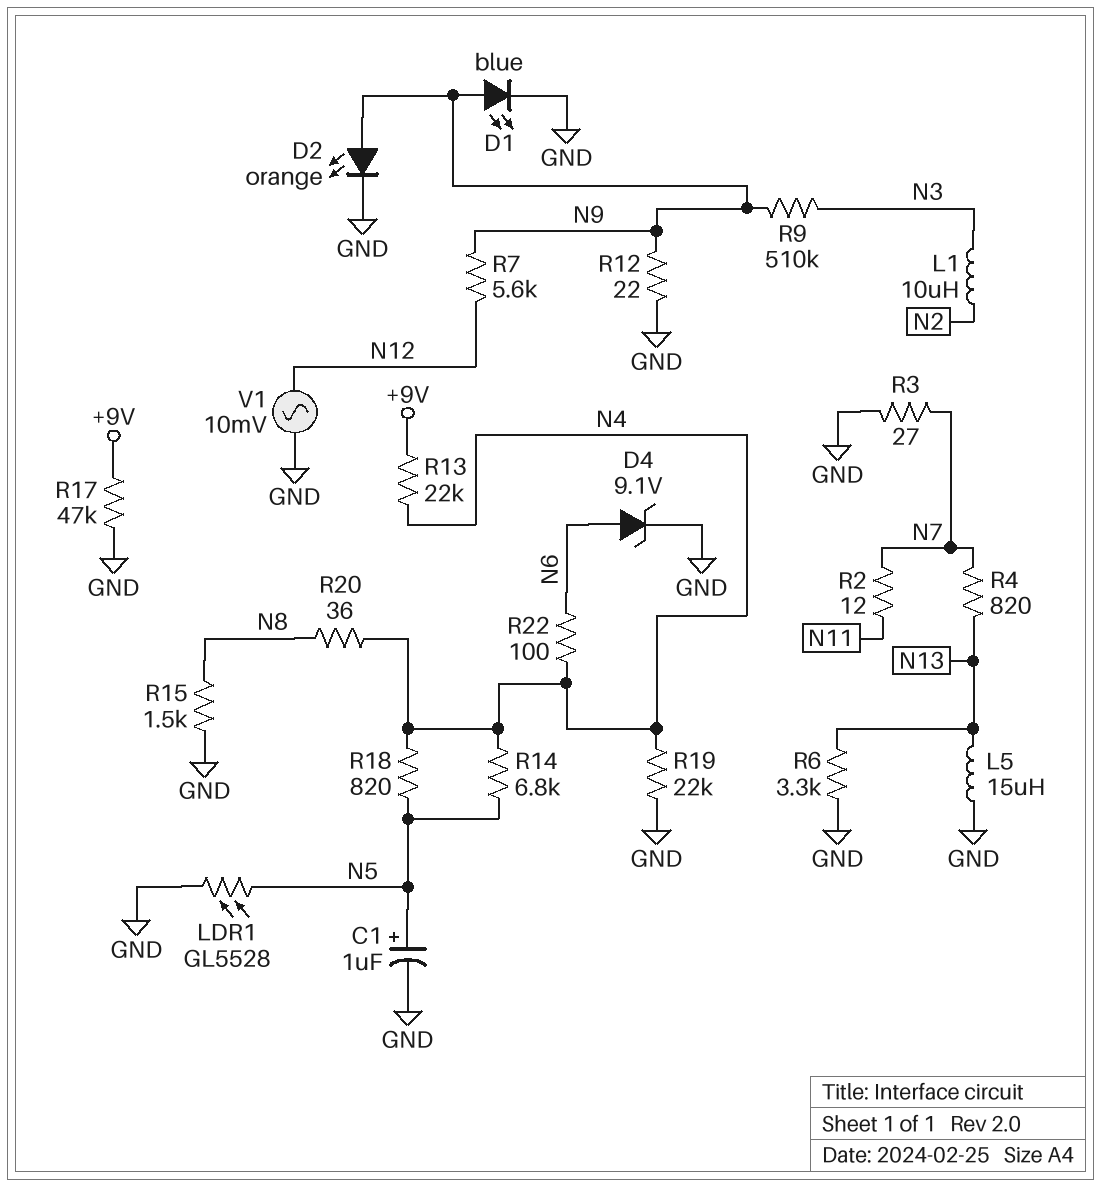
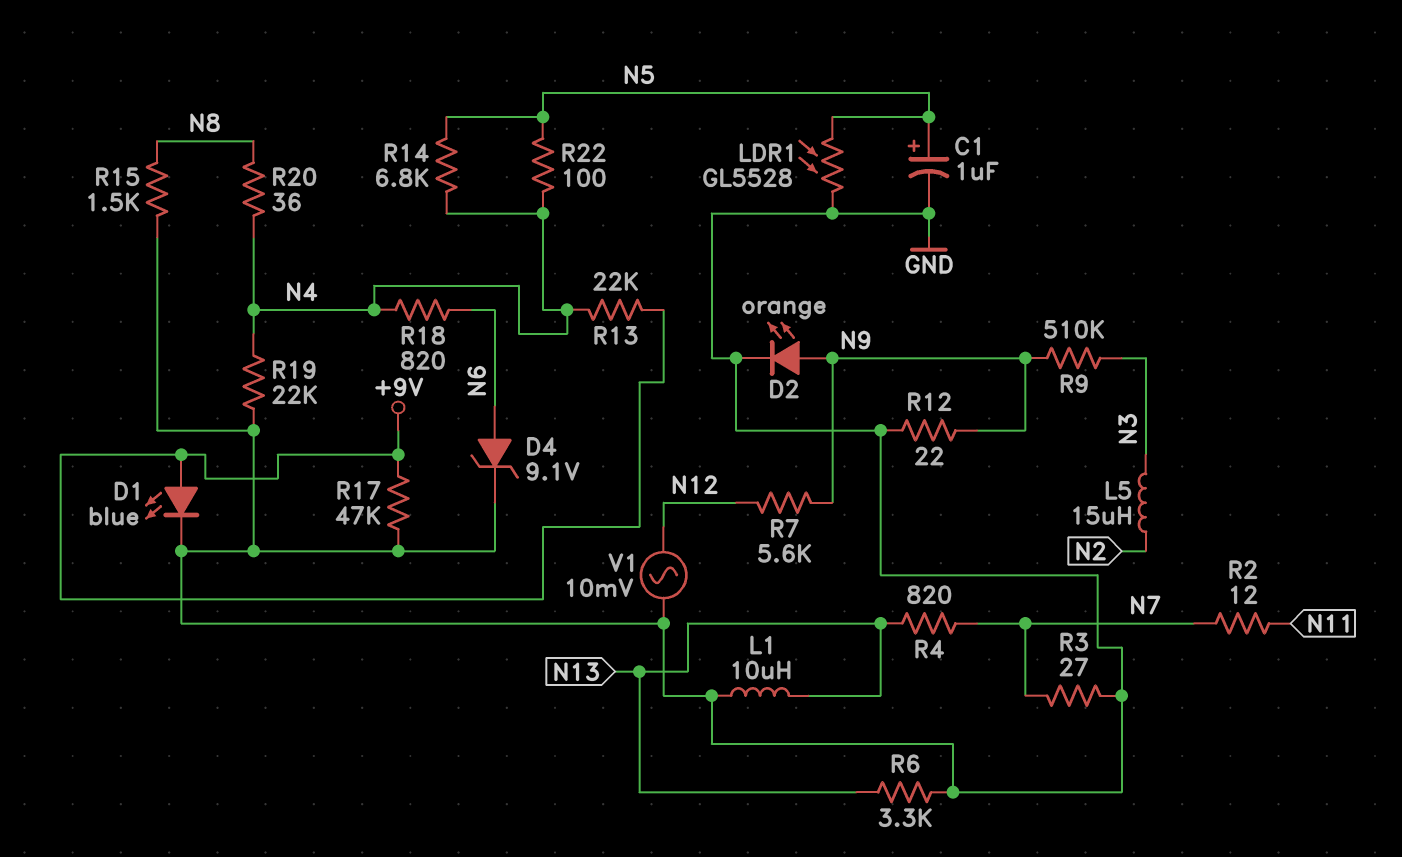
D1: LED blue (A N9, K GND) -> LED blue (A +9V, K GND)
L1: 10uH (N2, N3) -> 10uH (GND, N13)
L5: 15uH (GND, N13) -> 15uH (N2, N3)
R18: 820 (N4, N5) -> 820 (N4, N6)
R22: 100 (N4, N6) -> 100 (N4, N5)

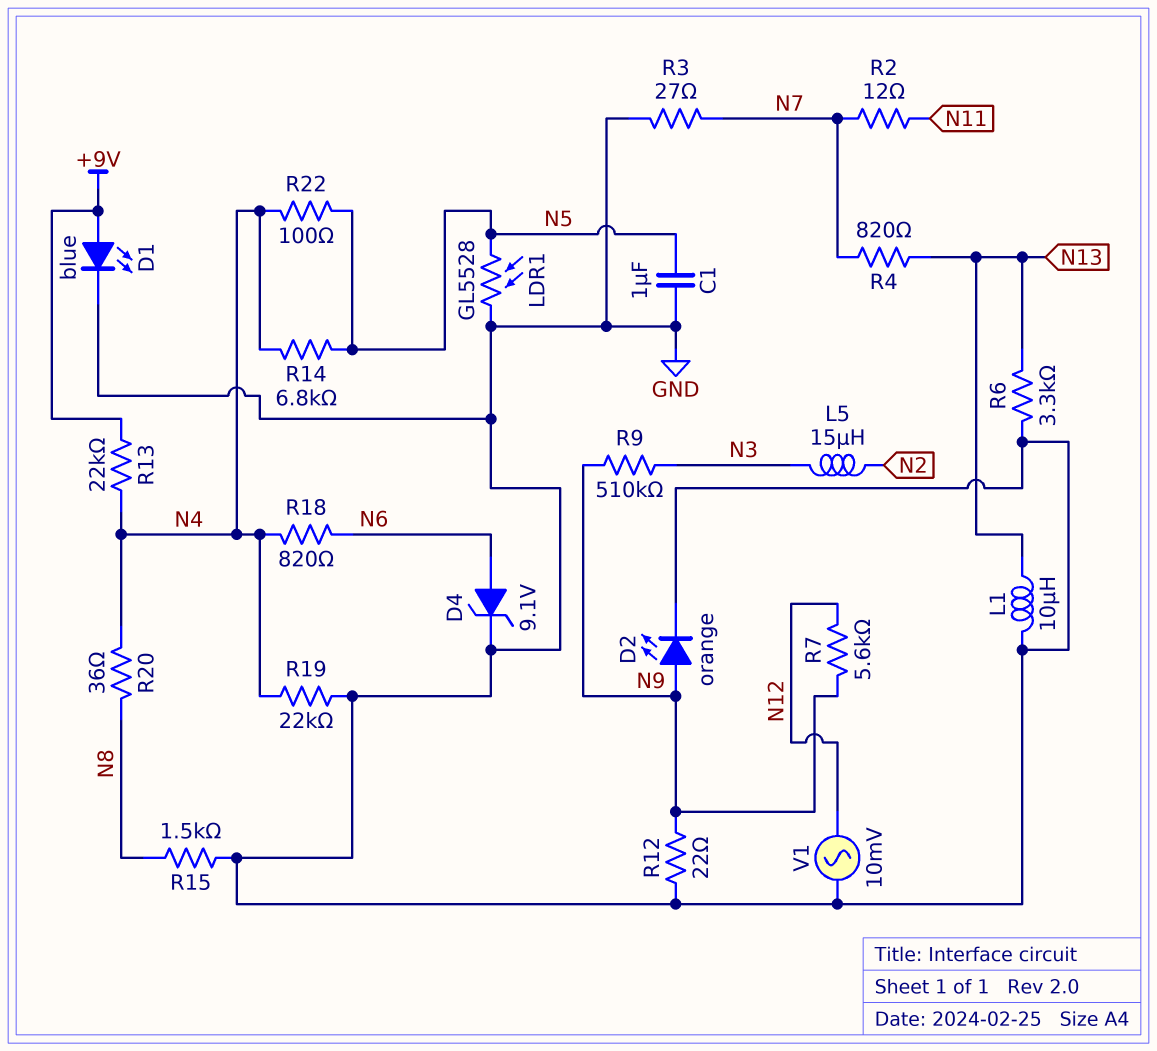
C1: 1uF (plus N5, minus GND) -> 1uF (GND, N5)
R17: 47k (+9V, GND) -> none

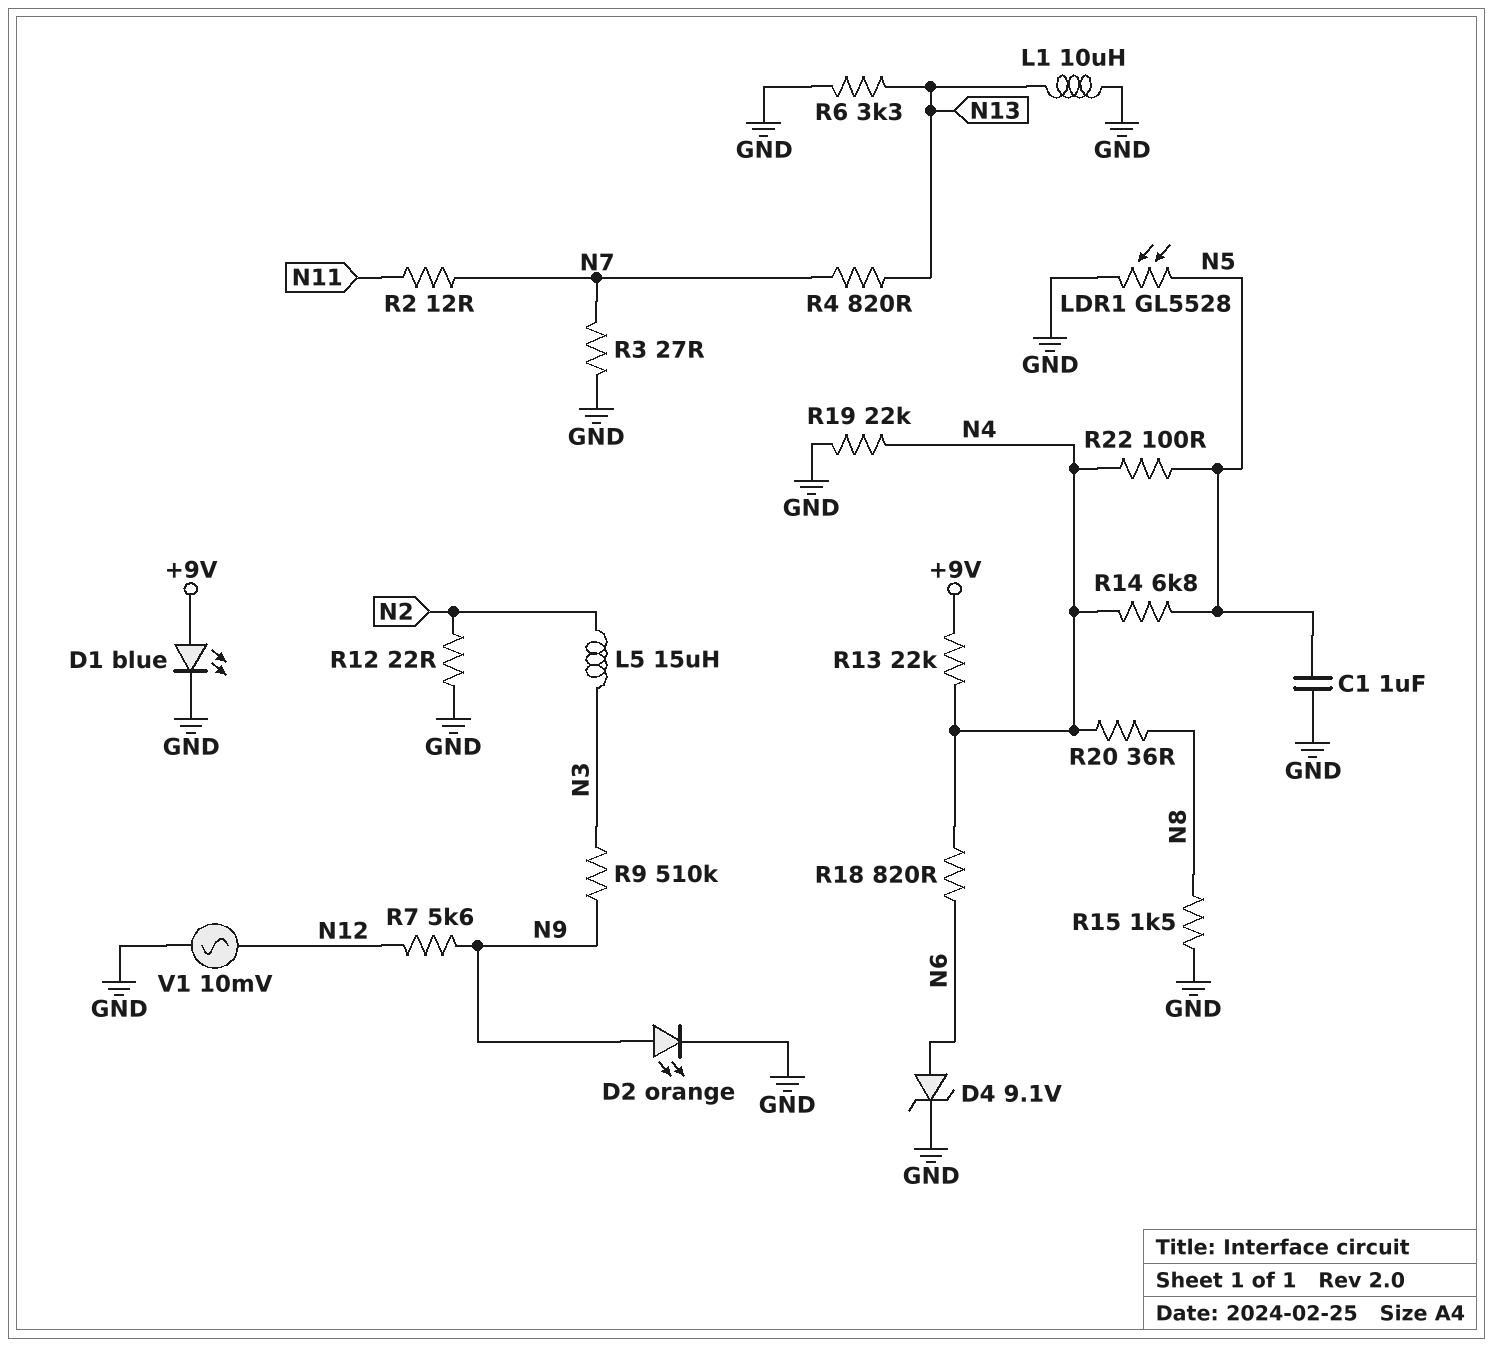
R12: 22 (GND, N9) -> 22 (GND, N2)

